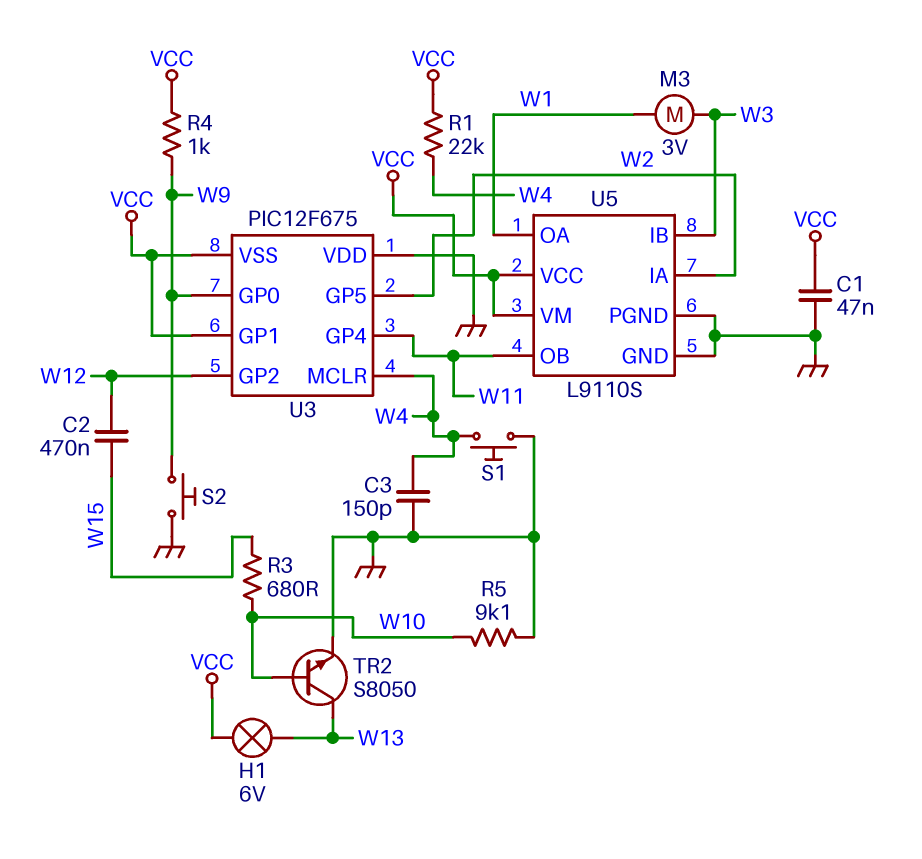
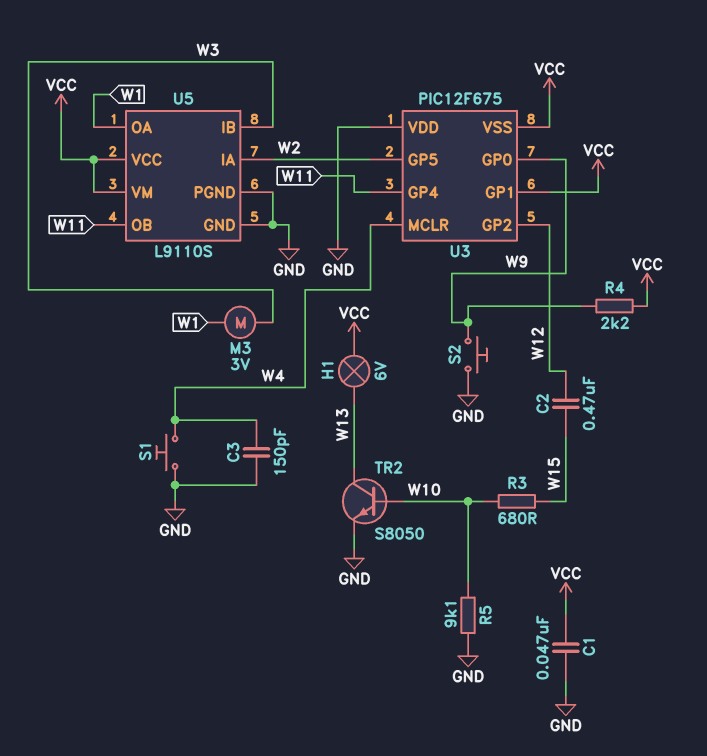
R1: 22k (VCC, W4) -> none
R4: 1k (VCC, W9) -> 2.2k (VCC, W9)

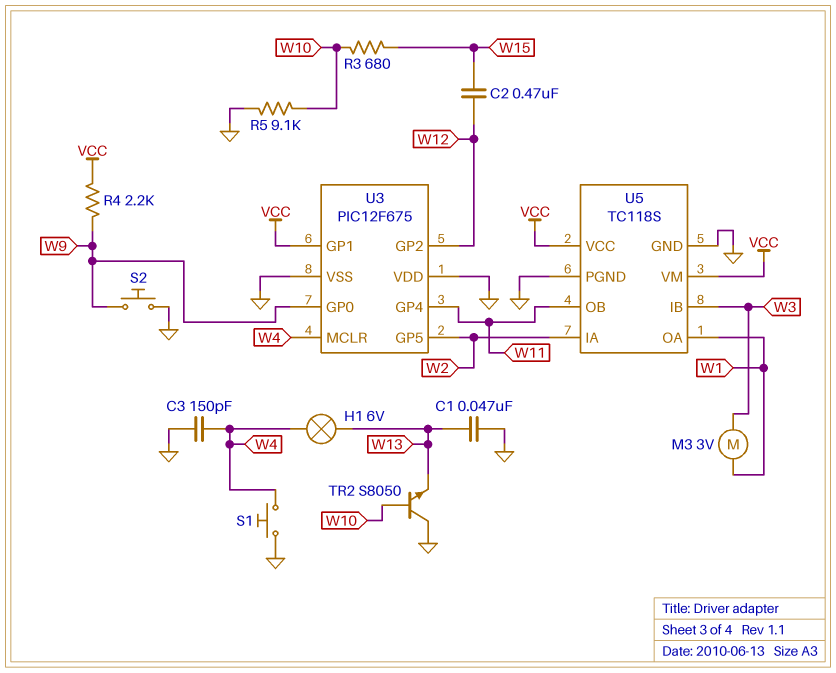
C1: 47nF (GND, VCC) -> 47nF (GND, W13)
H1: lamp 6V (VCC, W13) -> lamp 6V (W4, W13)
TR2: NPN S8050 (B W10, C W13, E GND) -> NPN S8050 (B W10, C GND, E W13)
U3 pin VSS: VCC -> GND
U5: L9110S -> TC118S

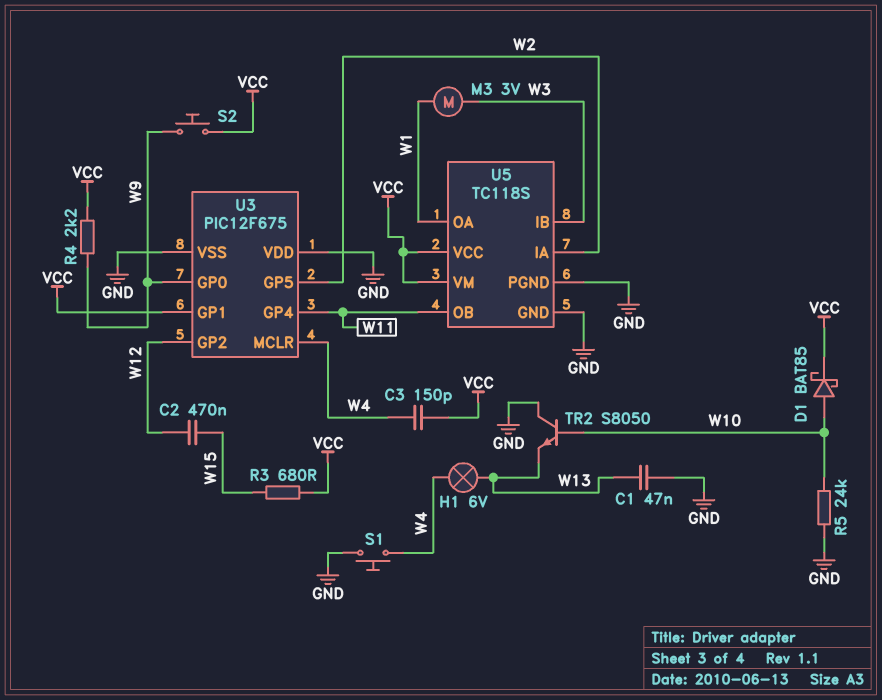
C3: 150pF (GND, W4) -> 150pF (VCC, W4)
D1: none -> schottky BAT85 (A W10, K VCC)
R3: 680 (W10, W15) -> 680 (VCC, W15)
R5: 9.1k (GND, W10) -> 24k (GND, W10)
S2: button (GND, W9) -> button (VCC, W9)

